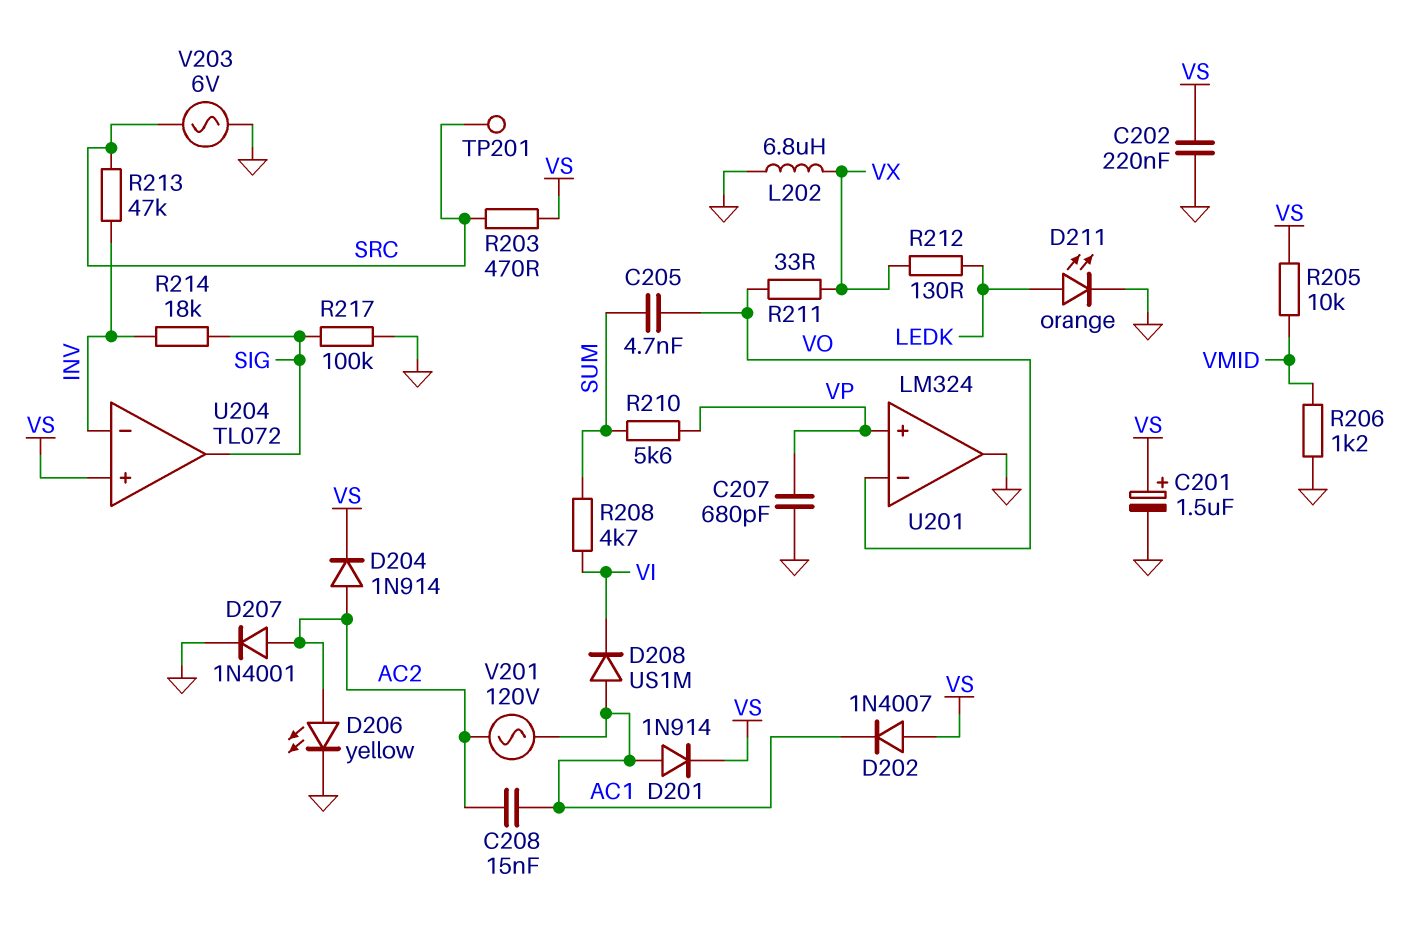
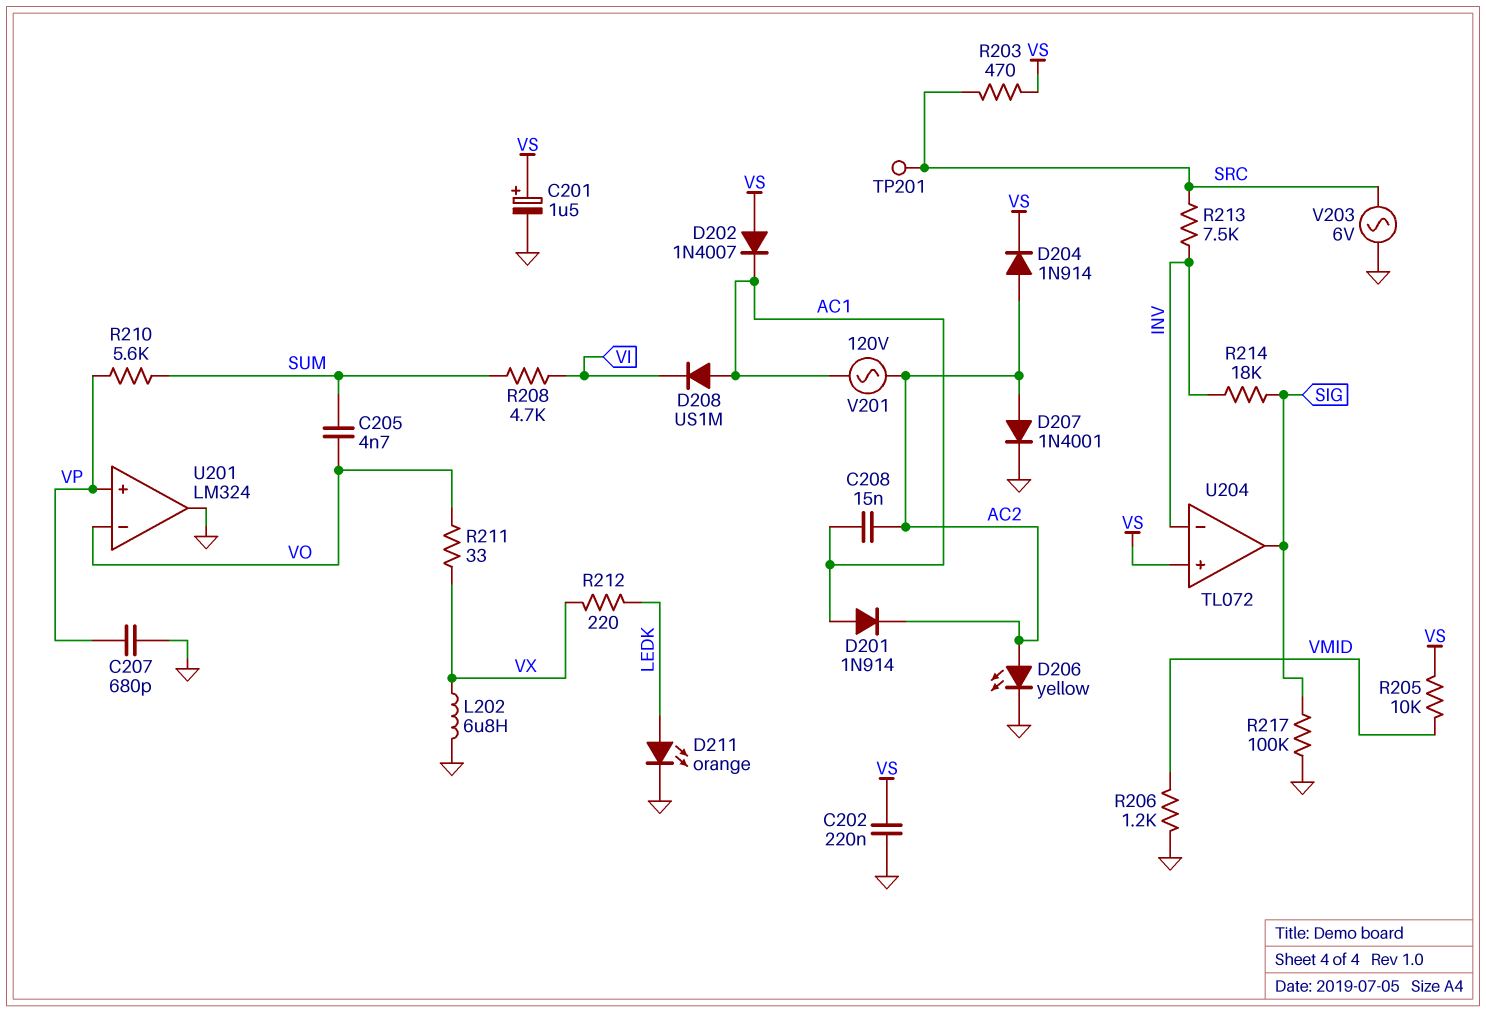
D201: diode 1N914 (A AC1, K VS) -> diode 1N914 (A AC1, K AC2)
R212: 130 (LEDK, VX) -> 220 (LEDK, VX)
R213: 47k (INV, SRC) -> 7.5k (INV, SRC)

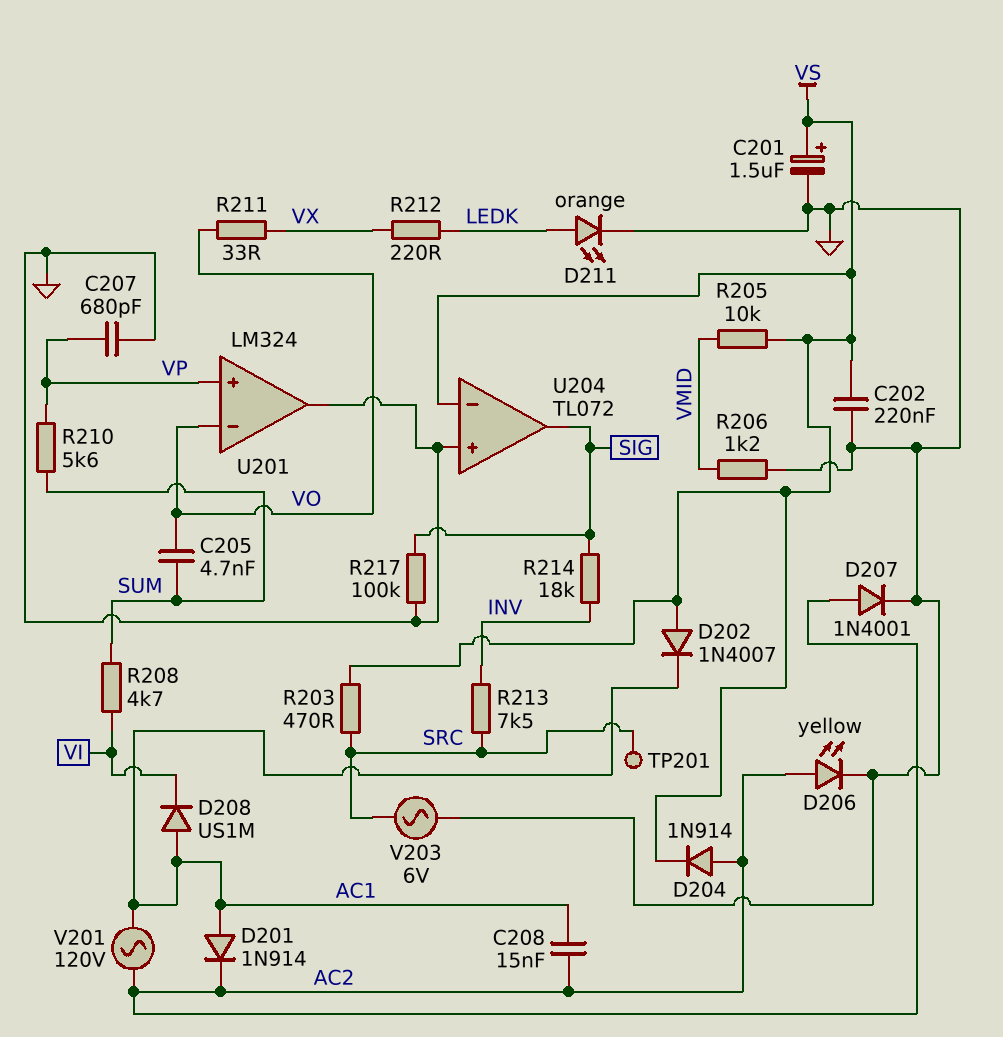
L202: 6.8uH (GND, VX) -> none
U204 pin in+: VS -> GND
U204 pin in-: INV -> VS

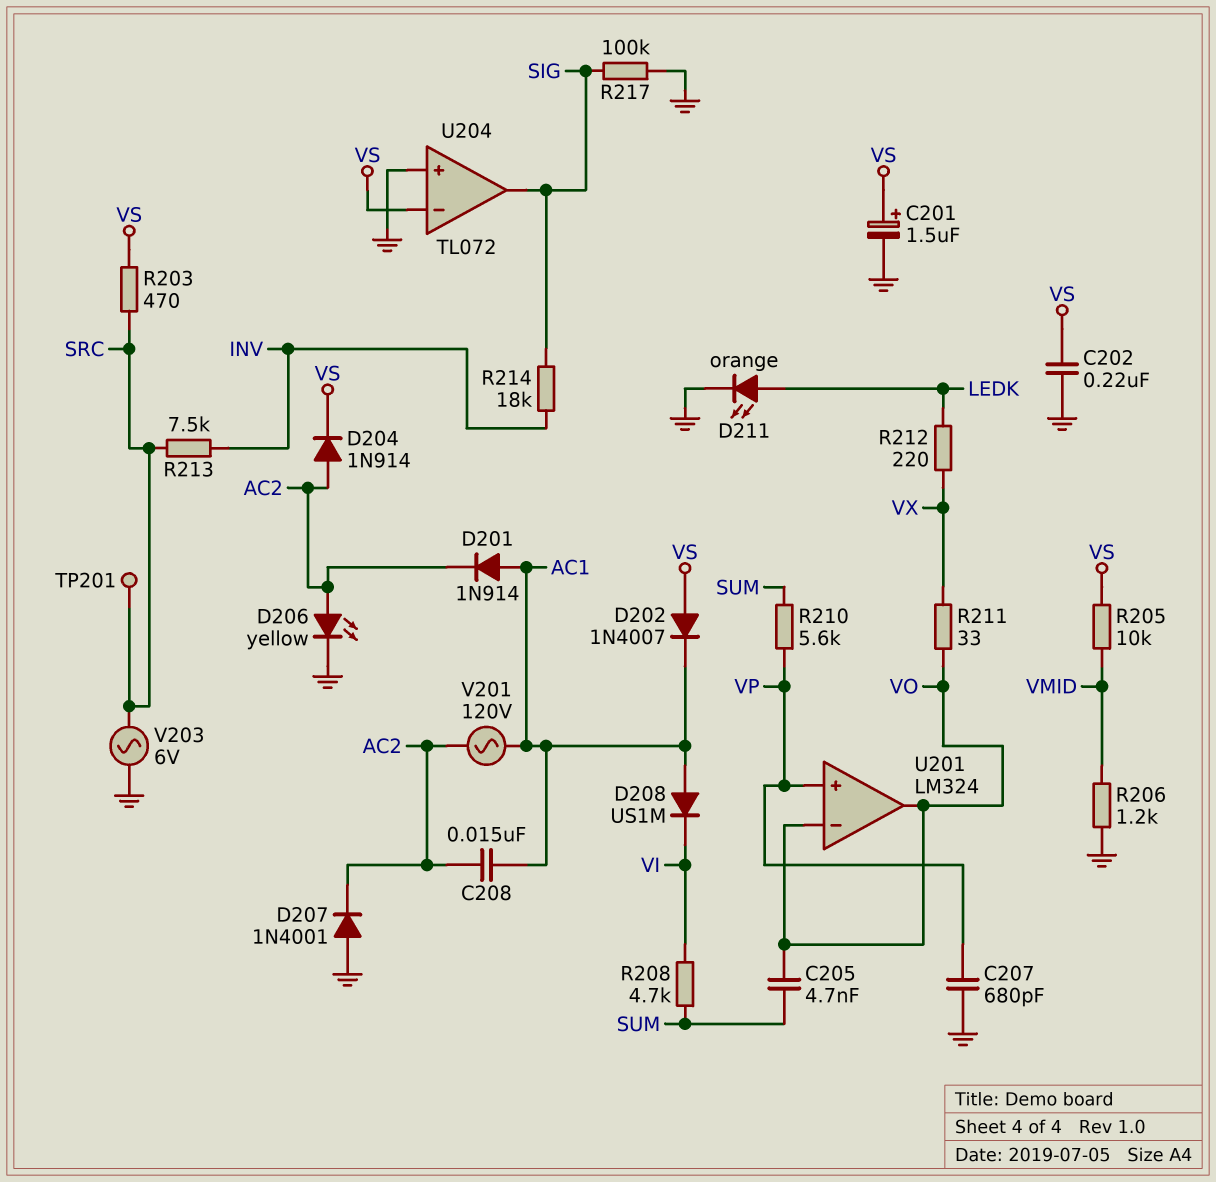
D207: diode 1N4001 (A AC2, K GND) -> diode 1N4001 (A GND, K AC2)
U201 pin out: GND -> VO

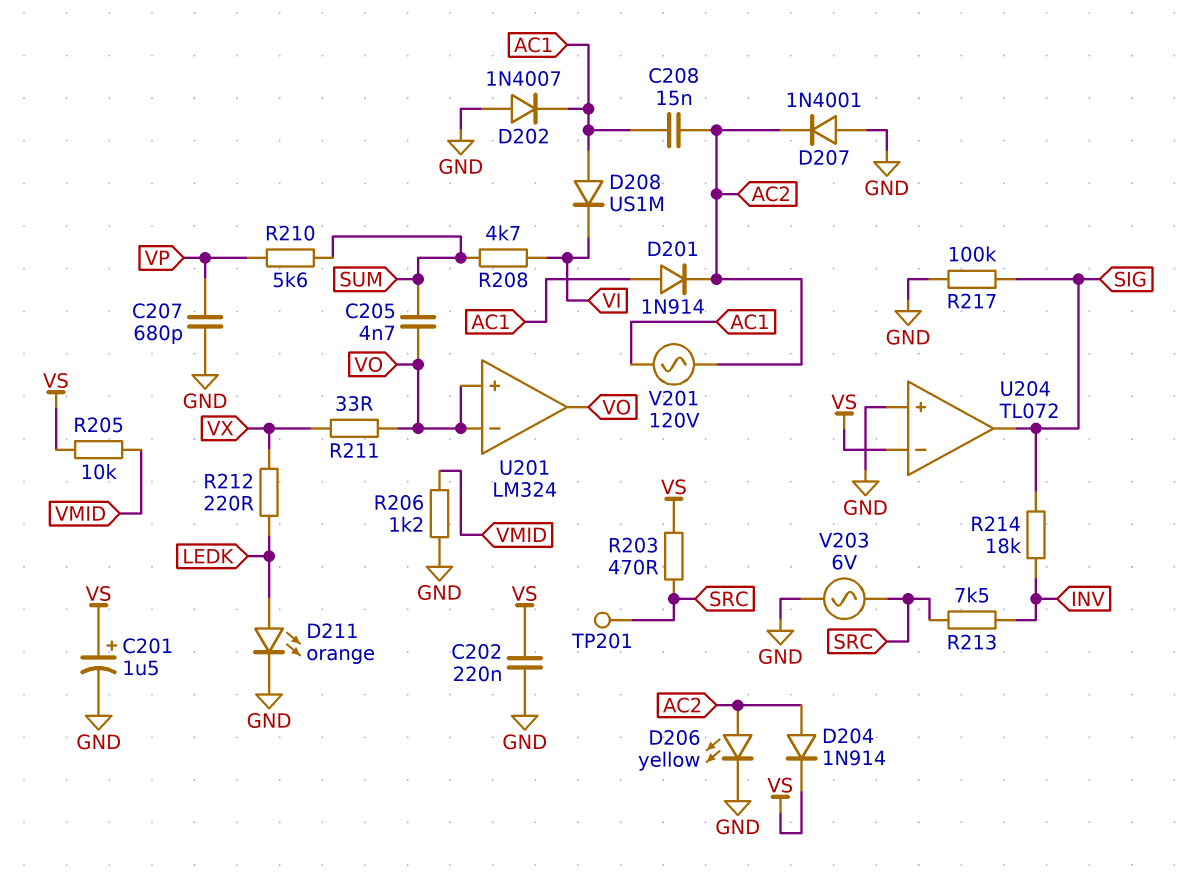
D202: diode 1N4007 (A VS, K AC1) -> diode 1N4007 (A GND, K AC1)
U201 pin in+: VP -> VO

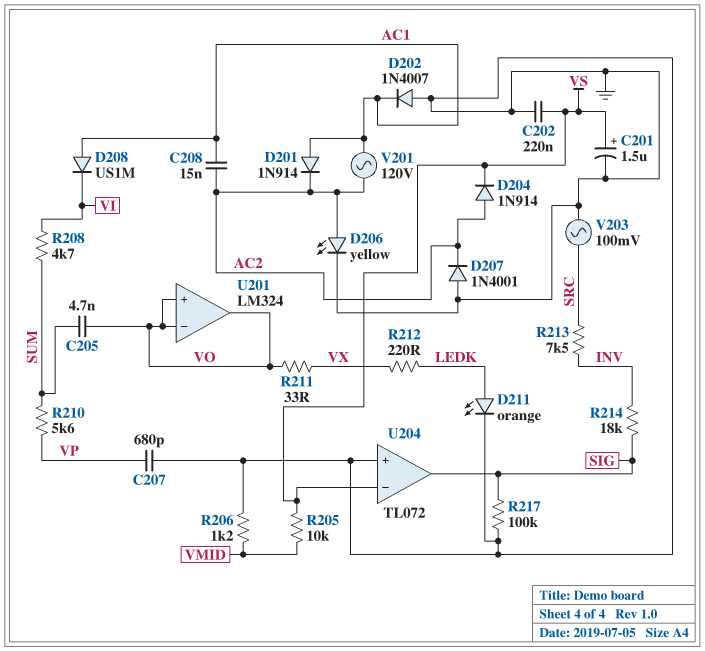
R203: 470 (SRC, VS) -> none
TP201: test point (SRC) -> none
V203: AC 6V (GND, SRC) -> AC 100mV (GND, SRC)

